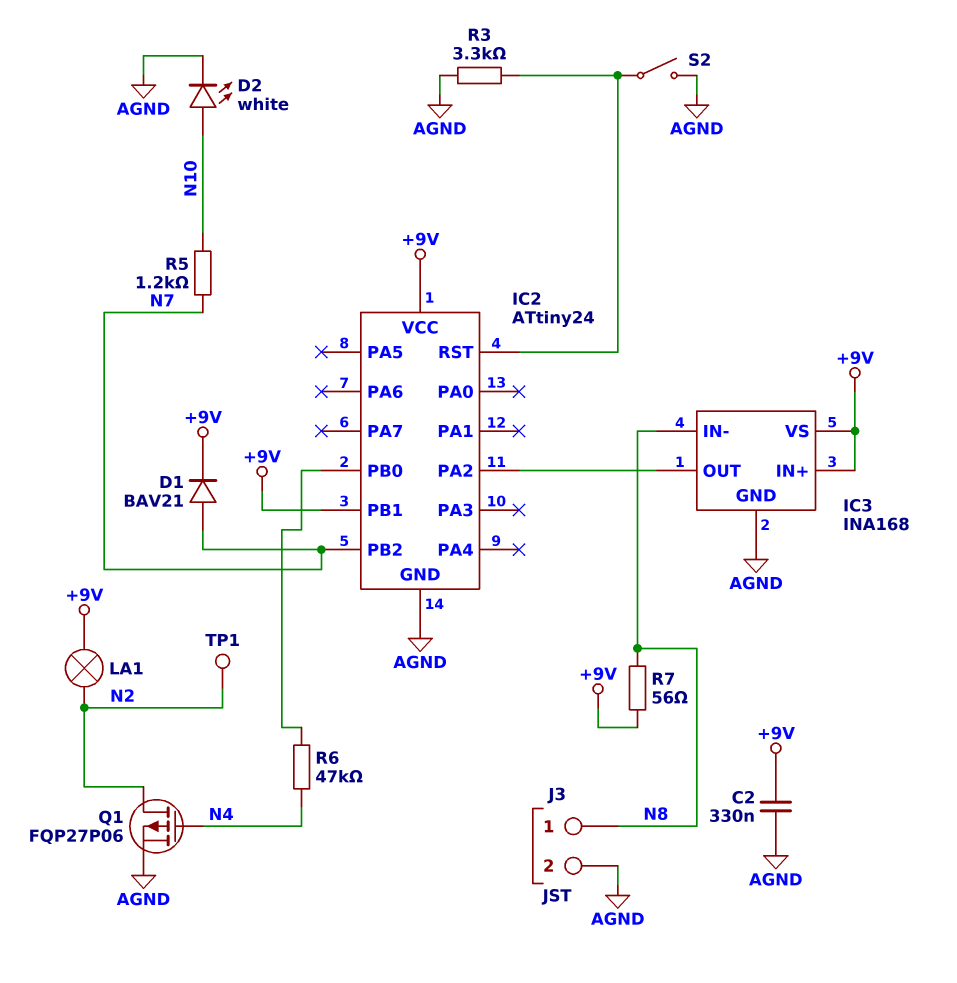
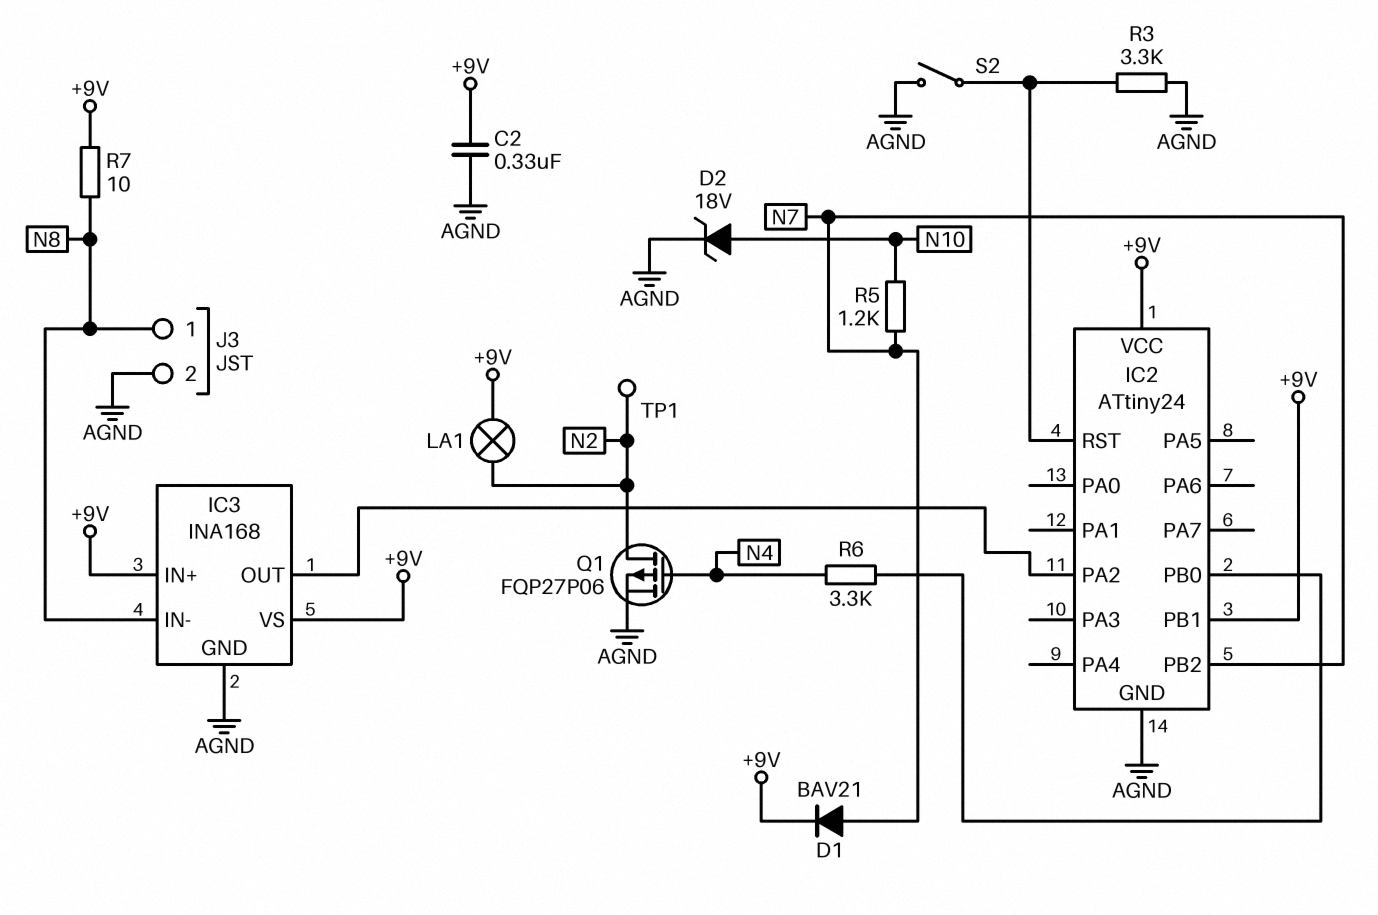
D2: LED white (A N10, K AGND) -> zener 18V (A N10, K AGND)
R6: 47k (IC2/PB0, N4) -> 3.3k (IC2/PB0, N4)
R7: 56 (+9V, N8) -> 10 (+9V, N8)

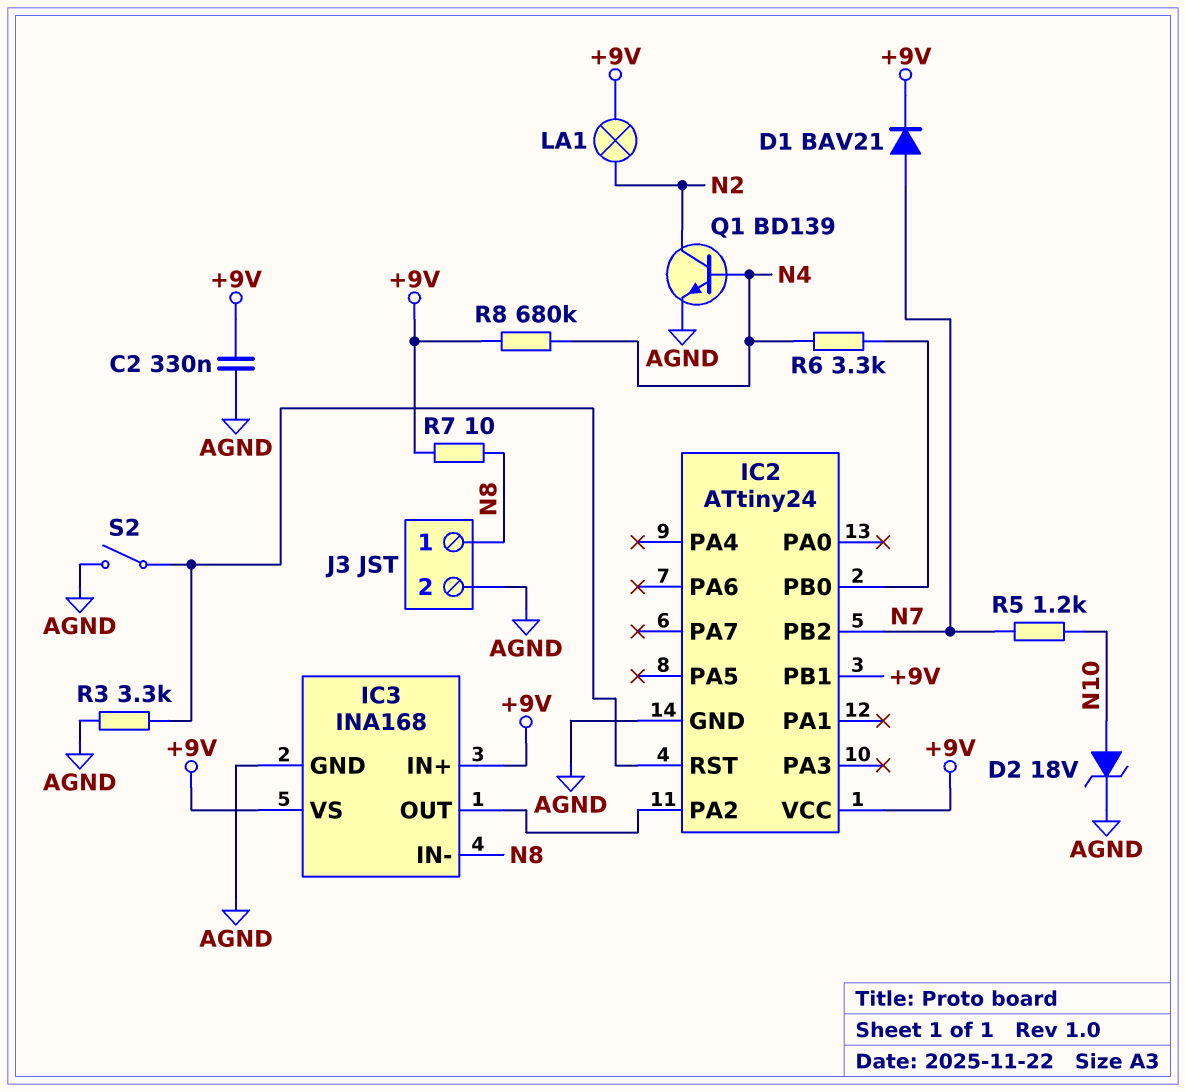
Q1: PMOS FQP27P06 (G N4, D N2, S AGND) -> NPN BD139 (B N4, C N2, E AGND)
R8: none -> 680k (+9V, N4)
TP1: test point (N2) -> none

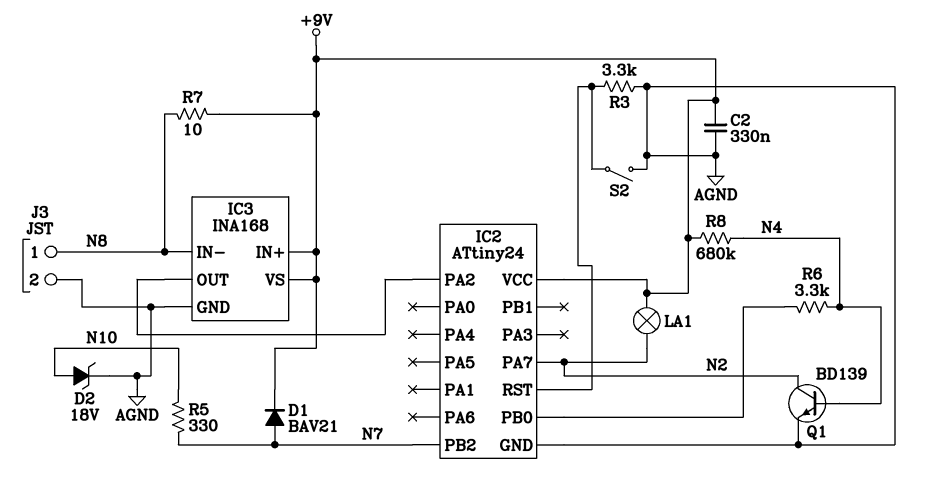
IC2 pin PA7: none -> N2
IC2 pin PB1: +9V -> none
R5: 1.2k (N7, N10) -> 330 (N7, N10)

